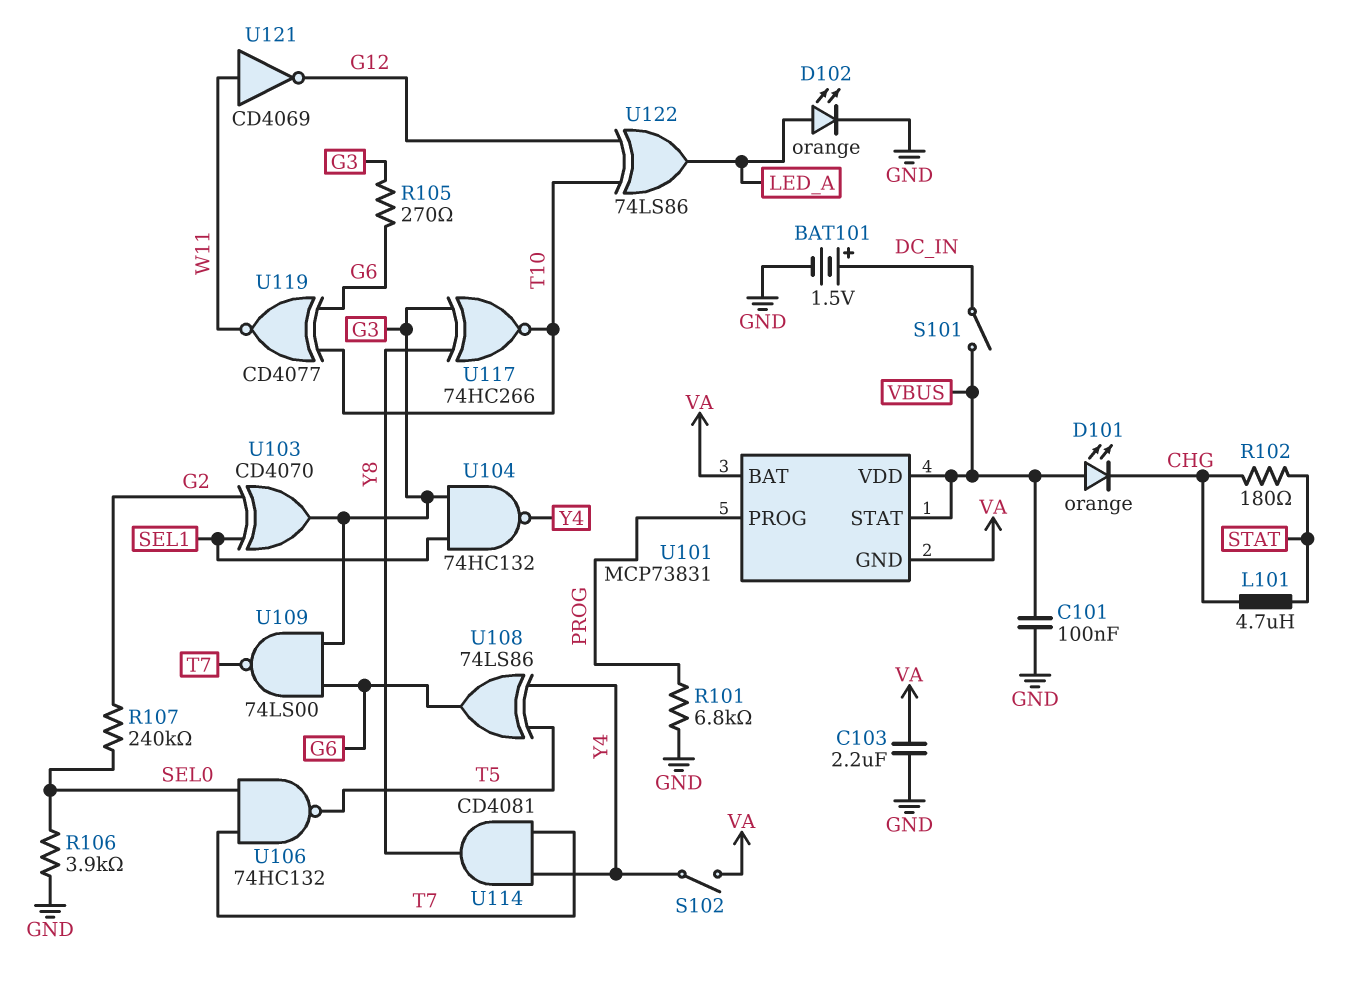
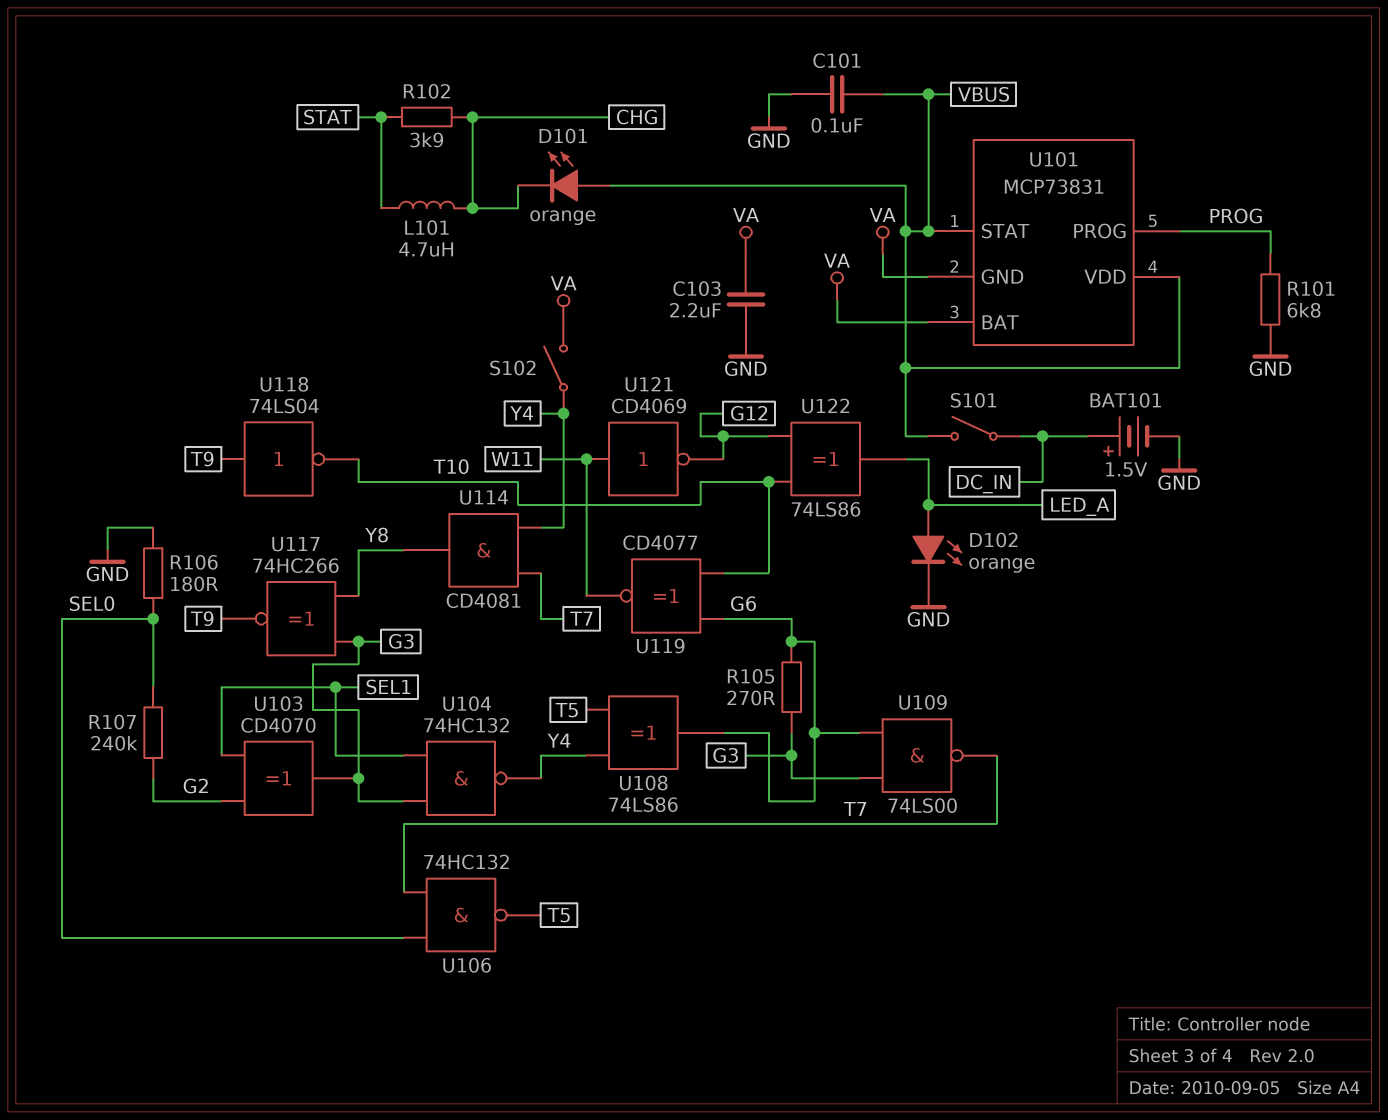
R102: 180 (CHG, STAT) -> 3.9k (CHG, STAT)
R106: 3.9k (GND, SEL0) -> 180 (GND, SEL0)
U117: XNOR 74HC266 (in G3, in Y8, out T10) -> XNOR 74HC266 (in G3, in Y8, out T9)
U118: none -> NOT 74LS04 (in T9, out T10)

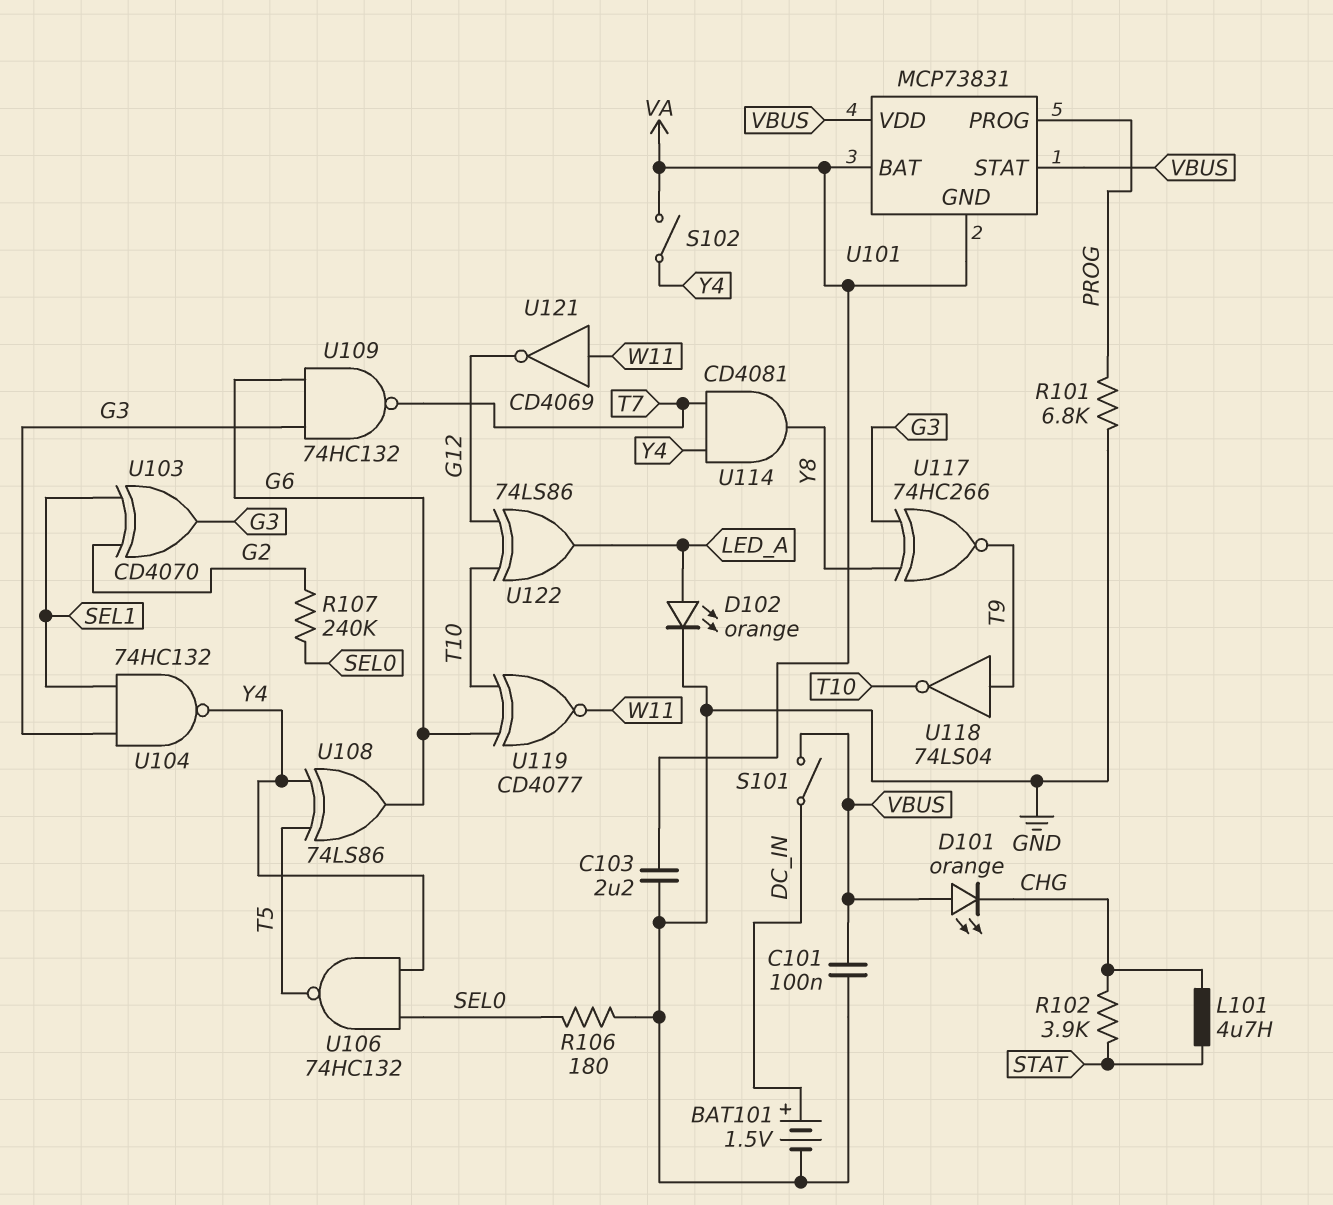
R105: 270 (G3, G6) -> none
U106: NAND 74HC132 (in SEL0, in T7, out T5) -> NAND 74HC132 (in SEL0, in Y4, out T5)
U109: NAND 74LS00 (in G3, in G6, out T7) -> NAND 74HC132 (in G3, in G6, out T7)

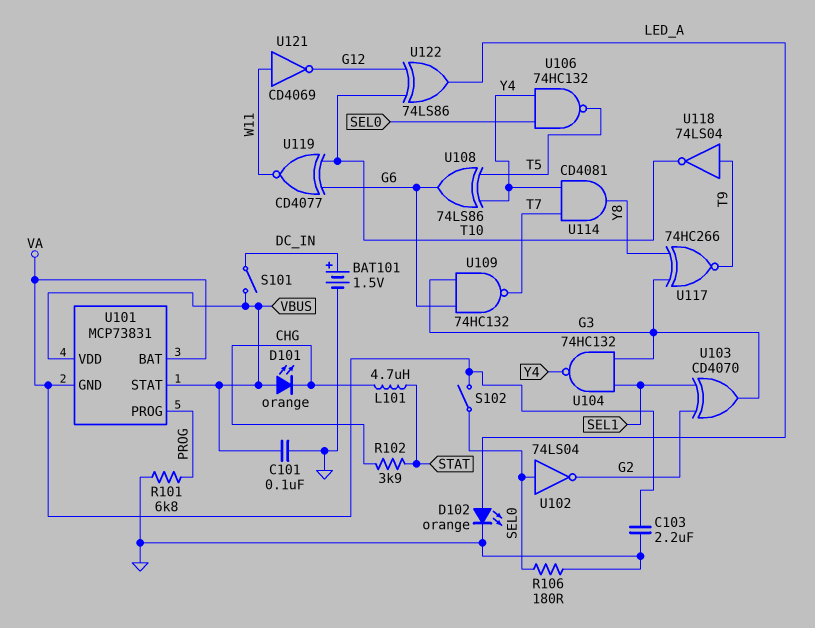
R107: 240k (G2, SEL0) -> none
S102: switch (VA, Y4) -> switch (SEL0, VA)
U102: none -> NOT 74LS04 (in SEL0, out G2)

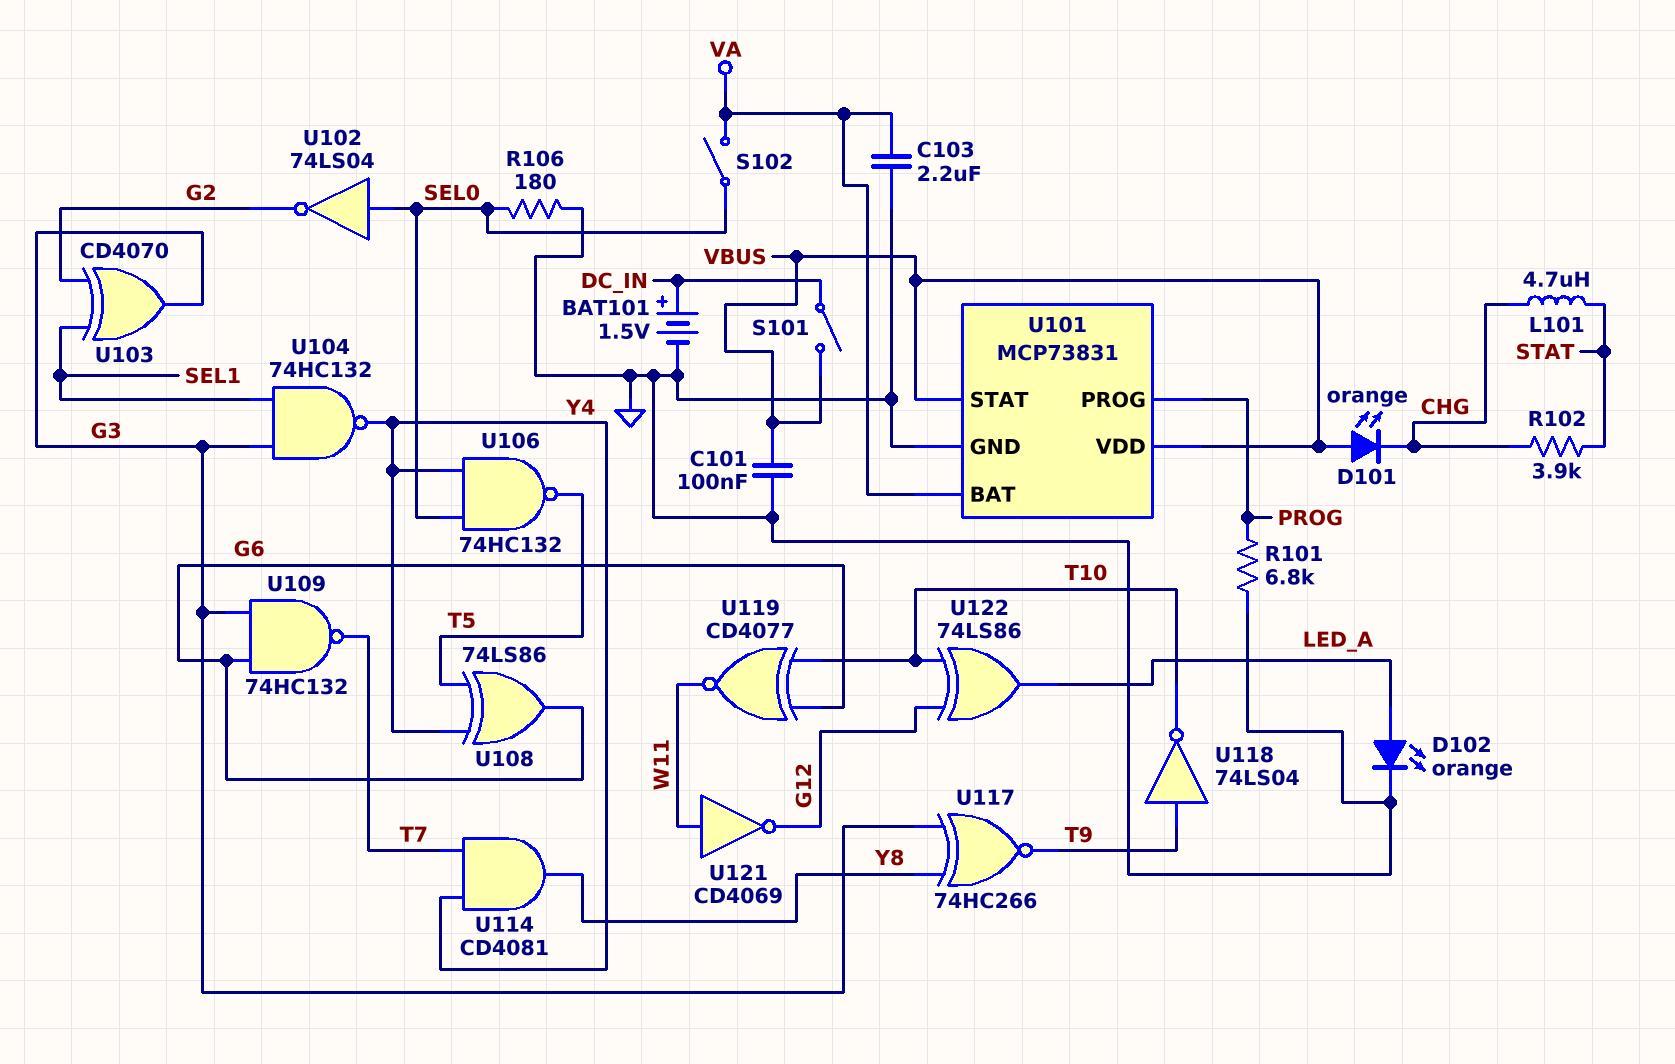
U101 pin GND: VA -> GND

